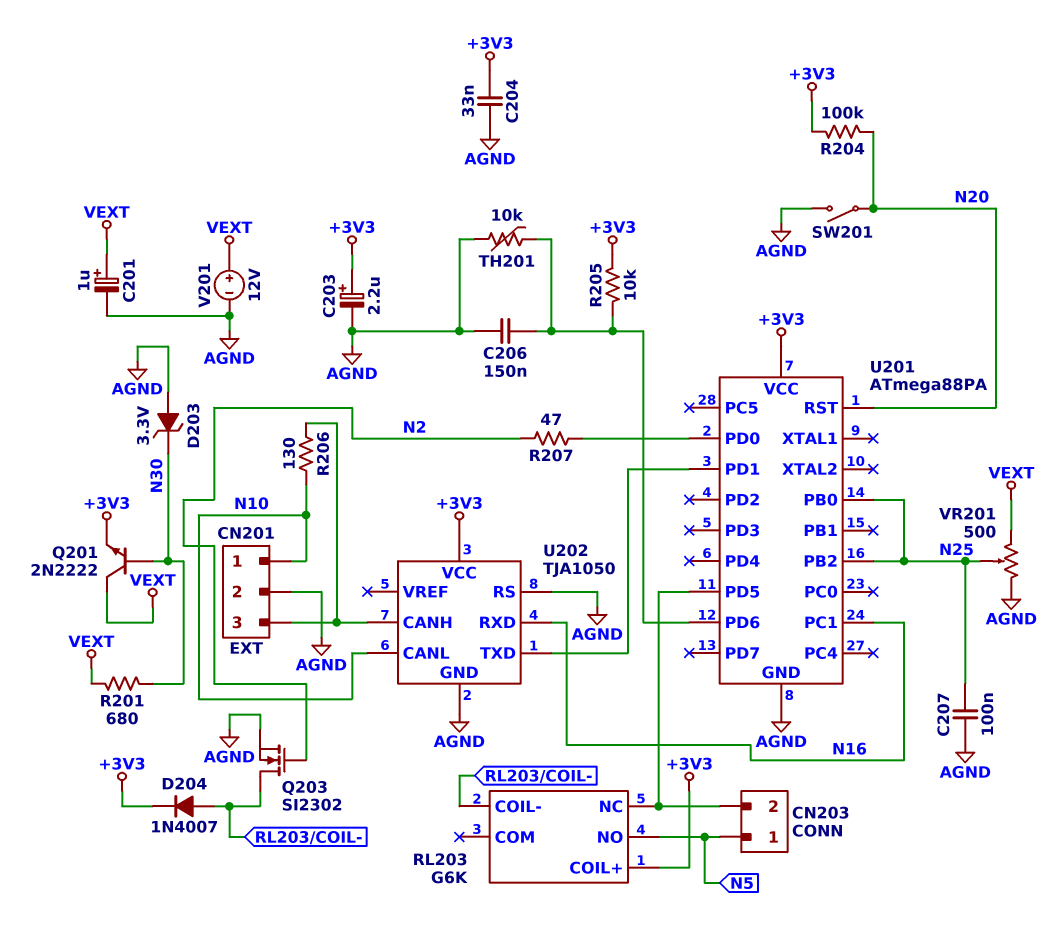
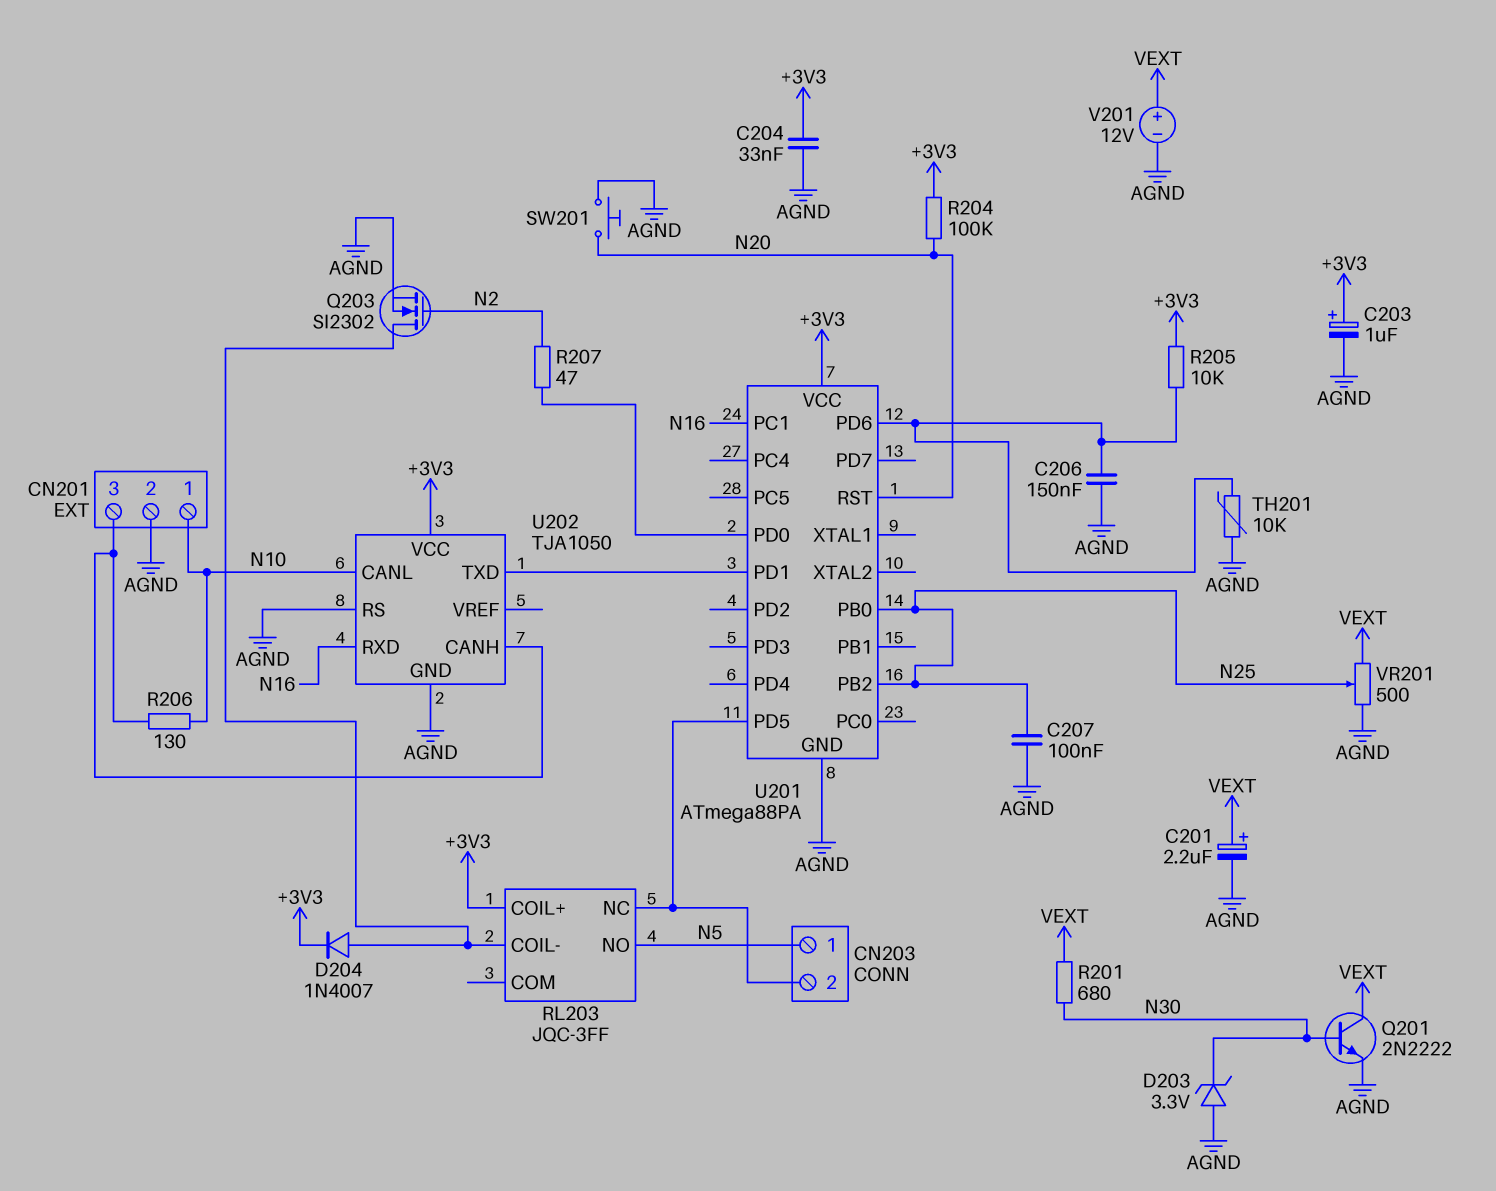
C201: 1uF (plus VEXT, minus AGND) -> 2.2uF (plus VEXT, minus AGND)
C203: 2.2uF (plus +3V3, minus AGND) -> 1uF (plus +3V3, minus AGND)
Q201: NPN 2N2222 (B N30, C VEXT, E +3V3) -> NPN 2N2222 (B N30, C VEXT, E AGND)
RL203: G6K -> JQC-3FF
SW201: switch (AGND, N20) -> button (AGND, N20)

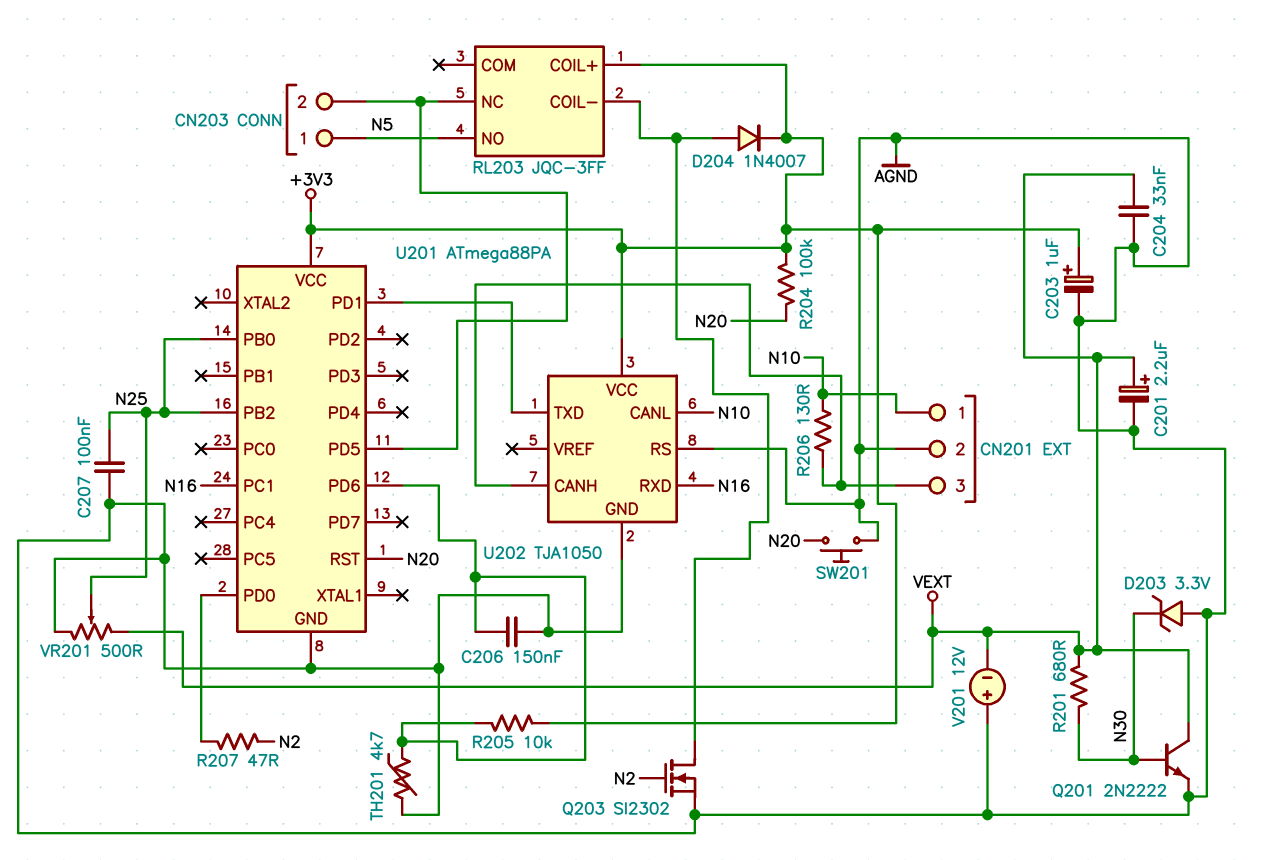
C204: 33nF (+3V3, AGND) -> 33nF (AGND, VEXT)
TH201: 10k (AGND, U201/PD6) -> 4.7k (AGND, U201/PD6)
V201: 12V (plus VEXT, minus AGND) -> 12V (plus AGND, minus VEXT)

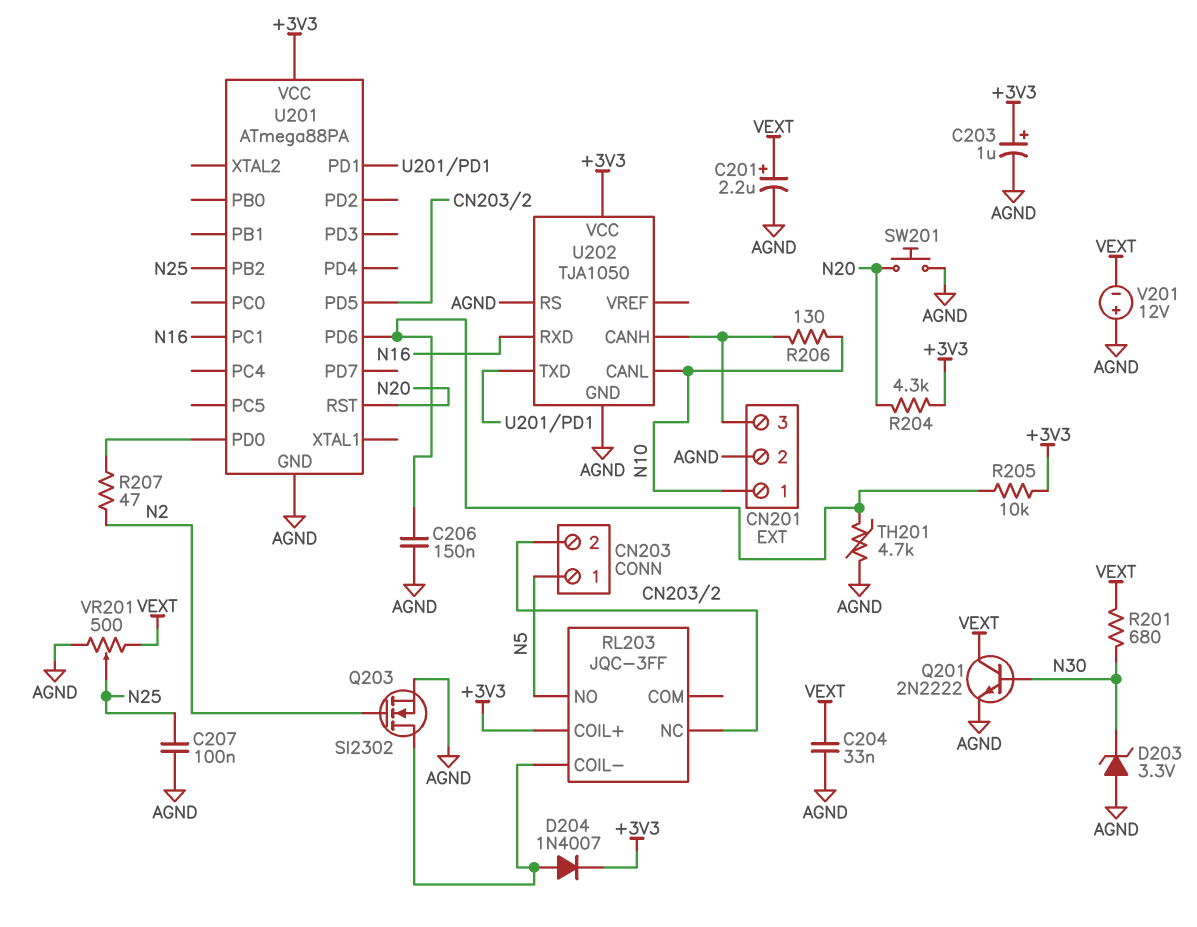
R204: 100k (+3V3, N20) -> 4.3k (+3V3, N20)
U201 pin PB0: N25 -> none

